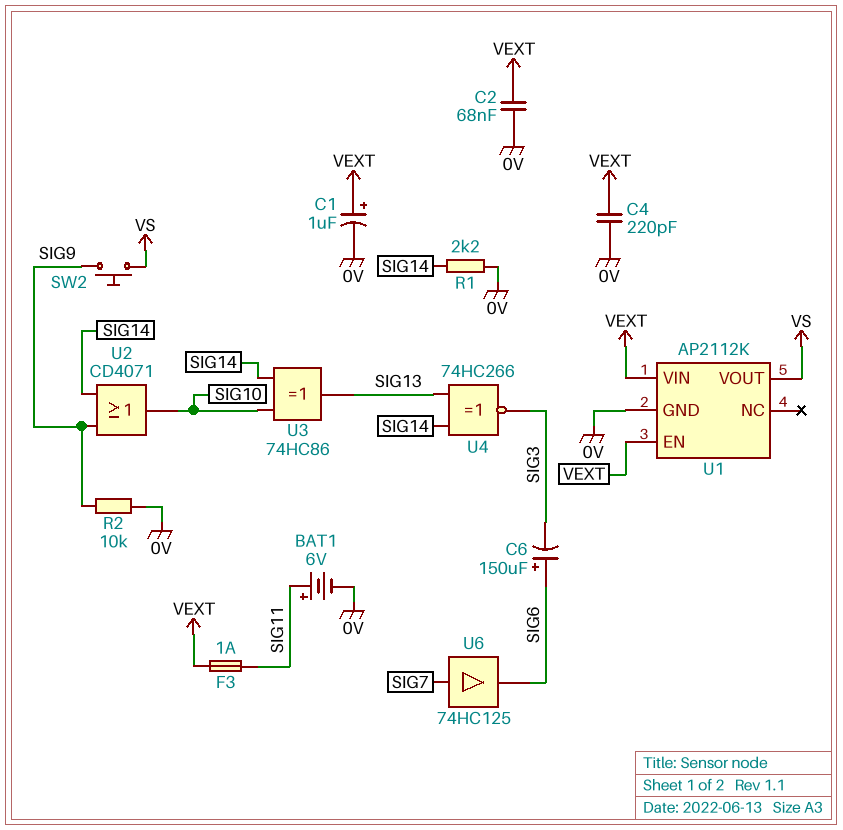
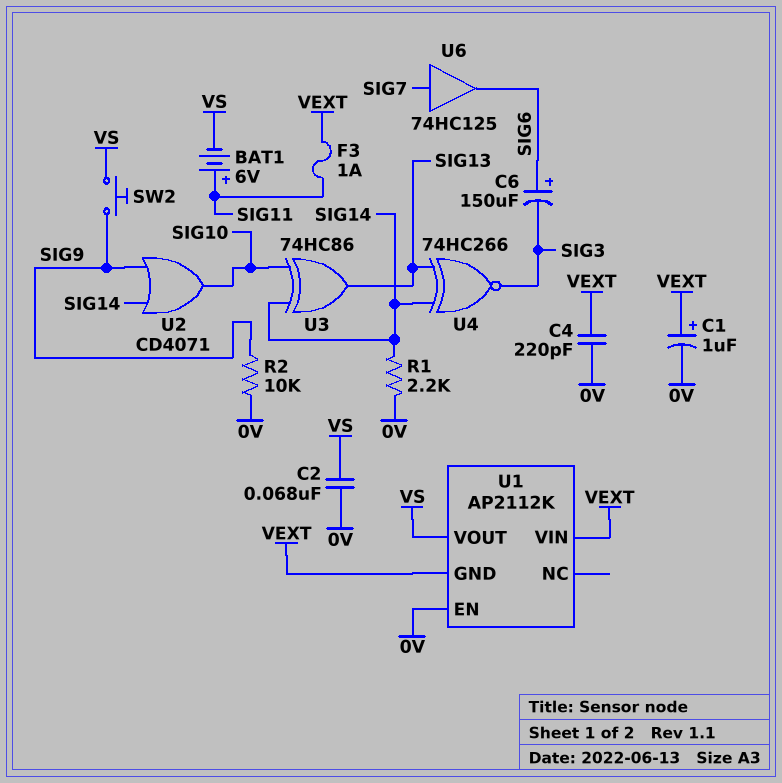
BAT1: 6V (plus SIG11, minus 0V) -> 6V (plus SIG11, minus VS)
C2: 68nF (0V, VEXT) -> 68nF (0V, VS)
U1 pin EN: VEXT -> 0V
U1 pin GND: 0V -> VEXT

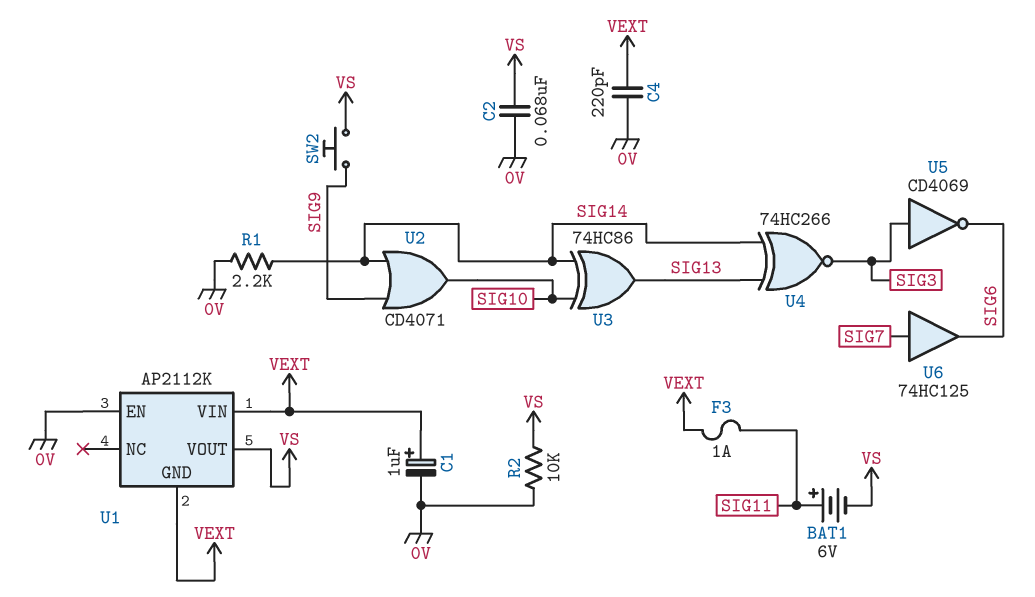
C6: 150uF (plus SIG6, minus SIG3) -> none
R2: 10k (0V, SIG9) -> 10k (0V, VS)
U5: none -> NOT CD4069 (in SIG3, out SIG6)

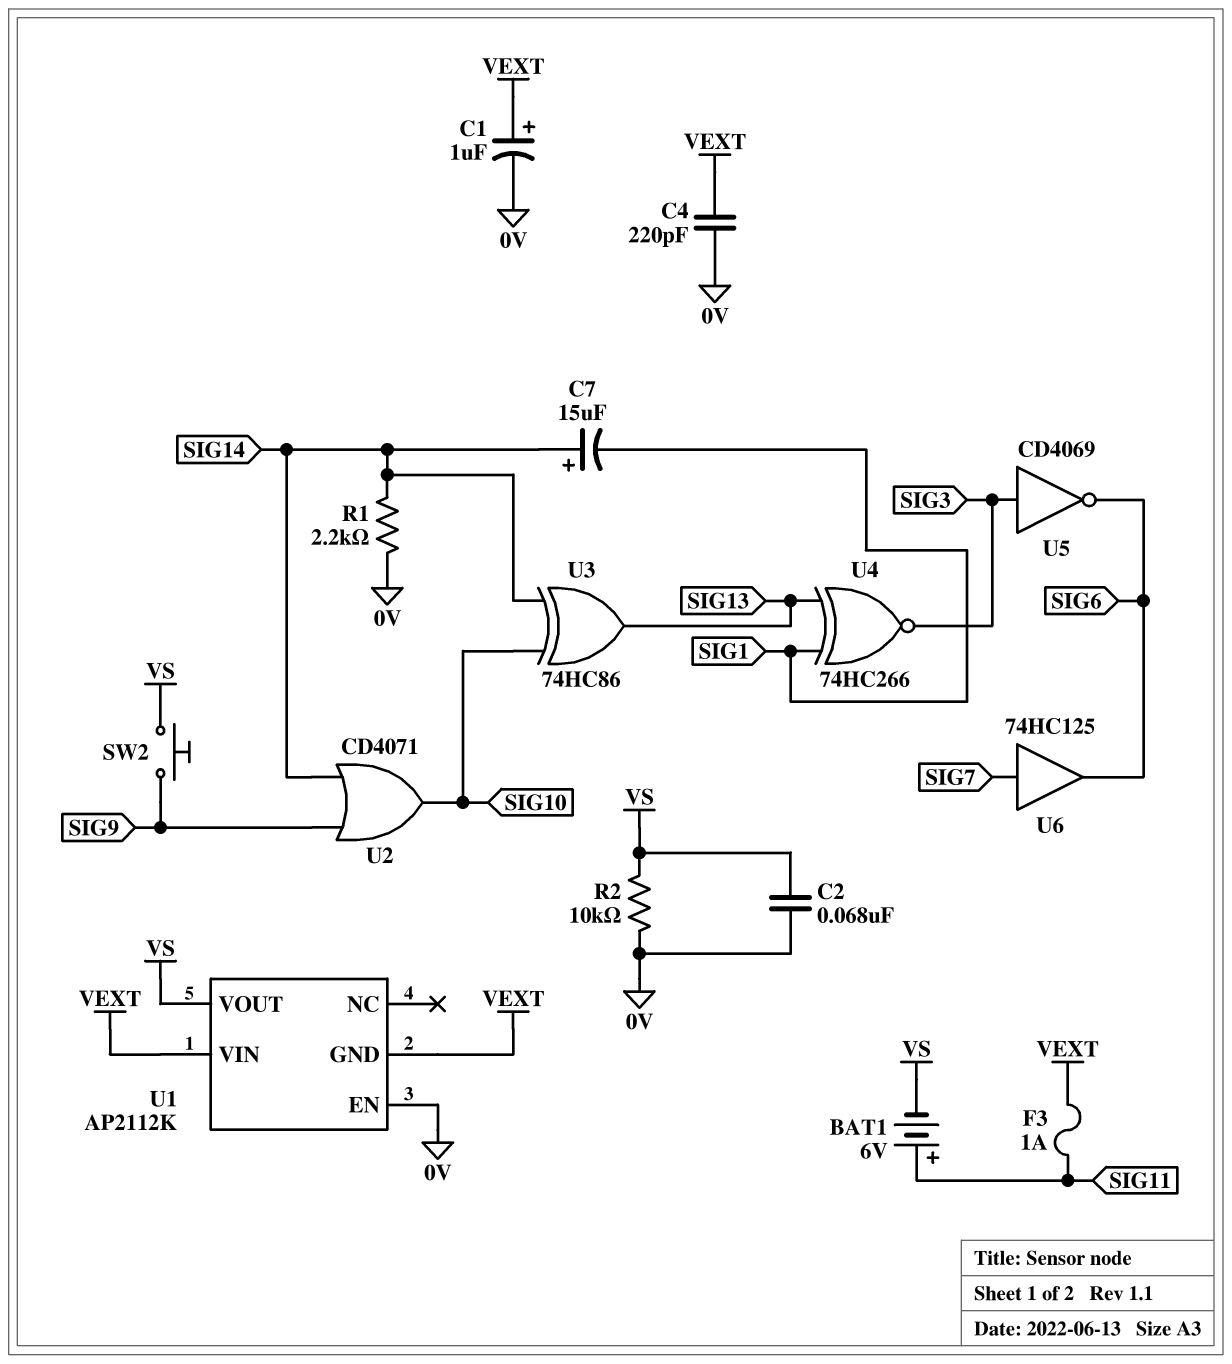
C7: none -> 15uF (plus SIG14, minus SIG1)
U4: XNOR 74HC266 (in SIG13, in SIG14, out SIG3) -> XNOR 74HC266 (in SIG1, in SIG13, out SIG3)

